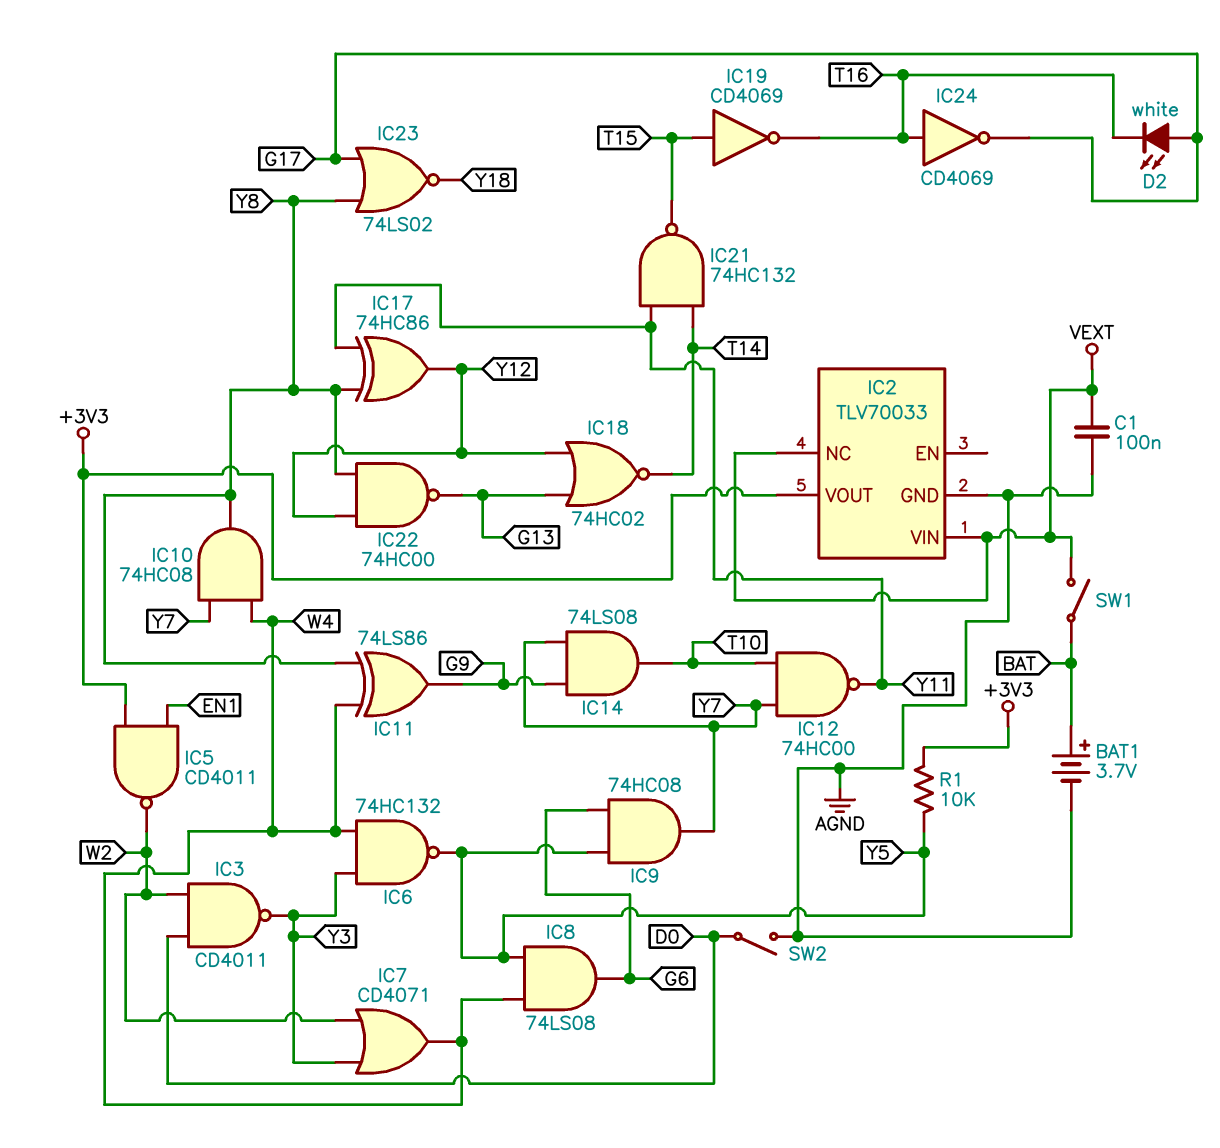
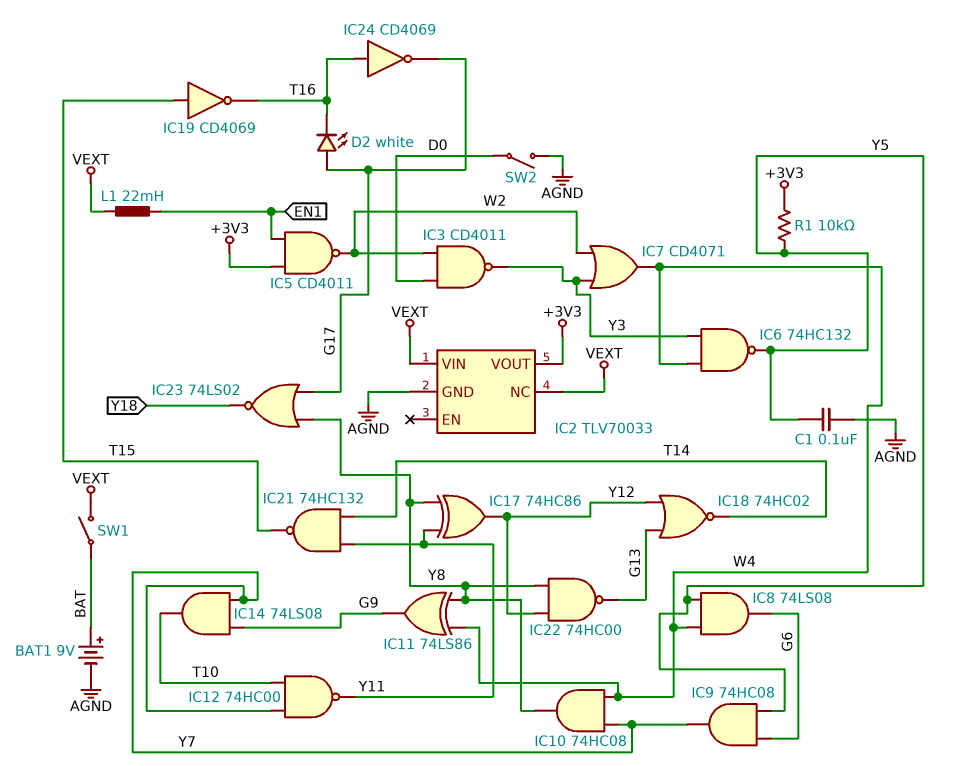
BAT1: 3.7V (plus BAT, minus AGND) -> 9V (plus BAT, minus AGND)
C1: 100nF (AGND, VEXT) -> 100nF (AGND, Y5)
L1: none -> 22mH (EN1, VEXT)

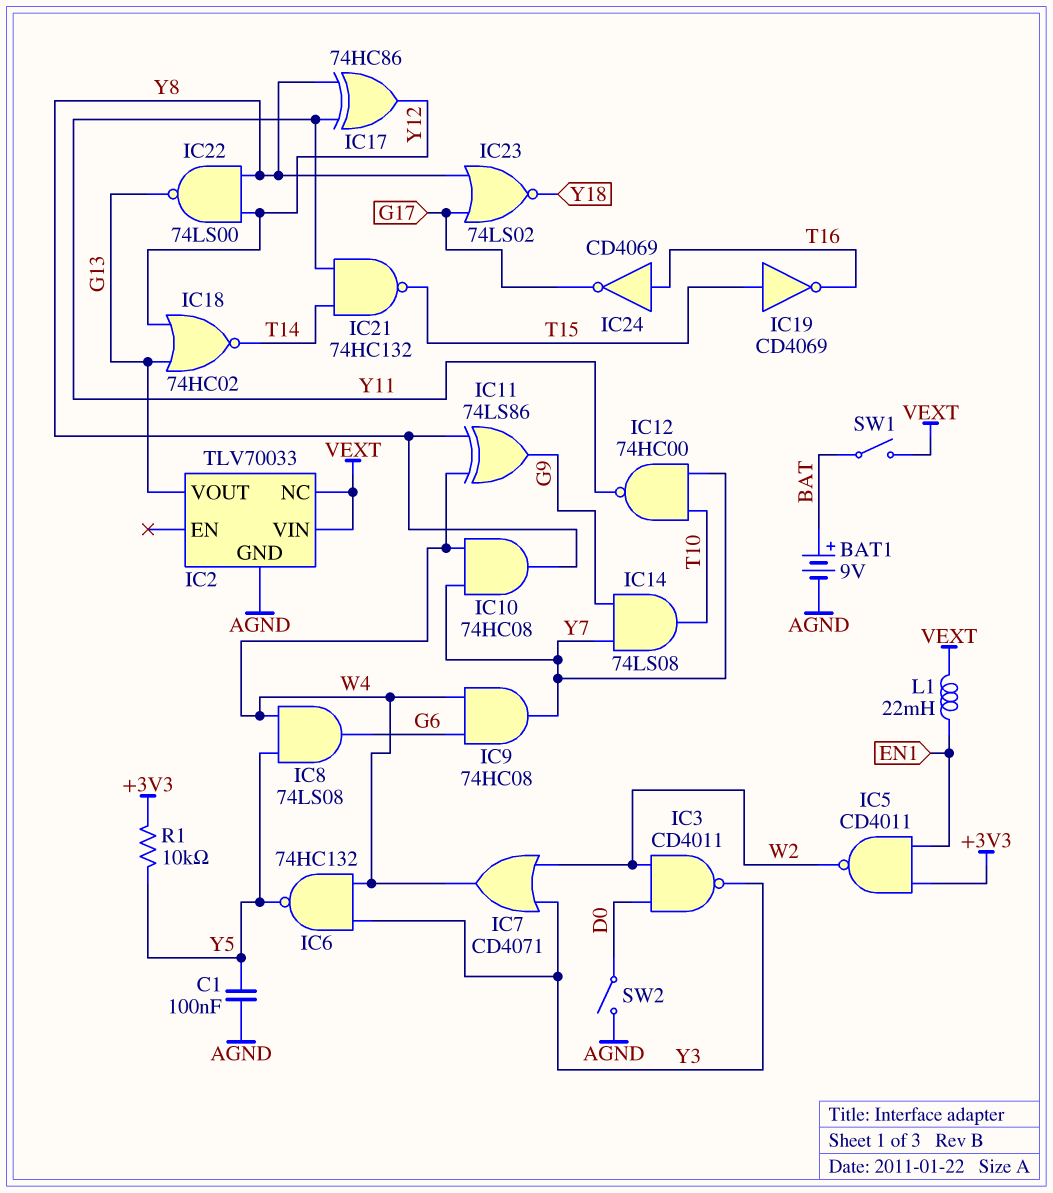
D2: LED white (A G17, K T16) -> none
IC2 pin VOUT: +3V3 -> G13
IC9: AND 74HC08 (in G6, in Y5, out Y7) -> AND 74HC08 (in G6, in W4, out Y7)
IC22: NAND 74HC00 (in Y8, in Y12, out G13) -> NAND 74LS00 (in Y8, in Y12, out G13)

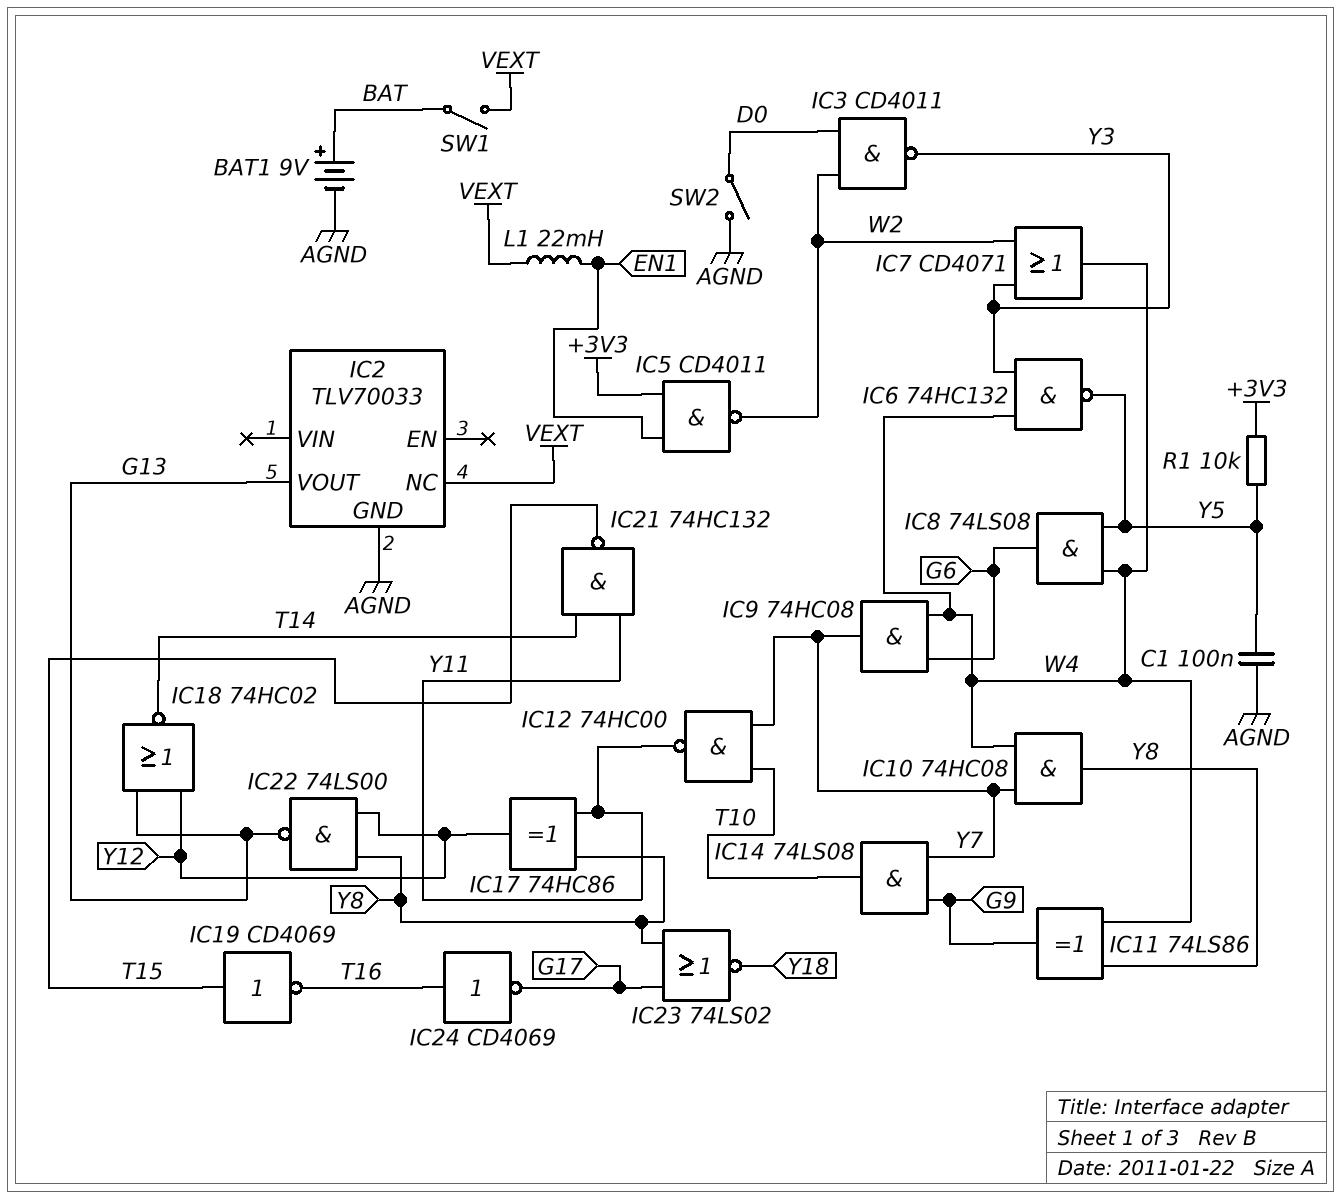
IC2 pin VIN: VEXT -> none

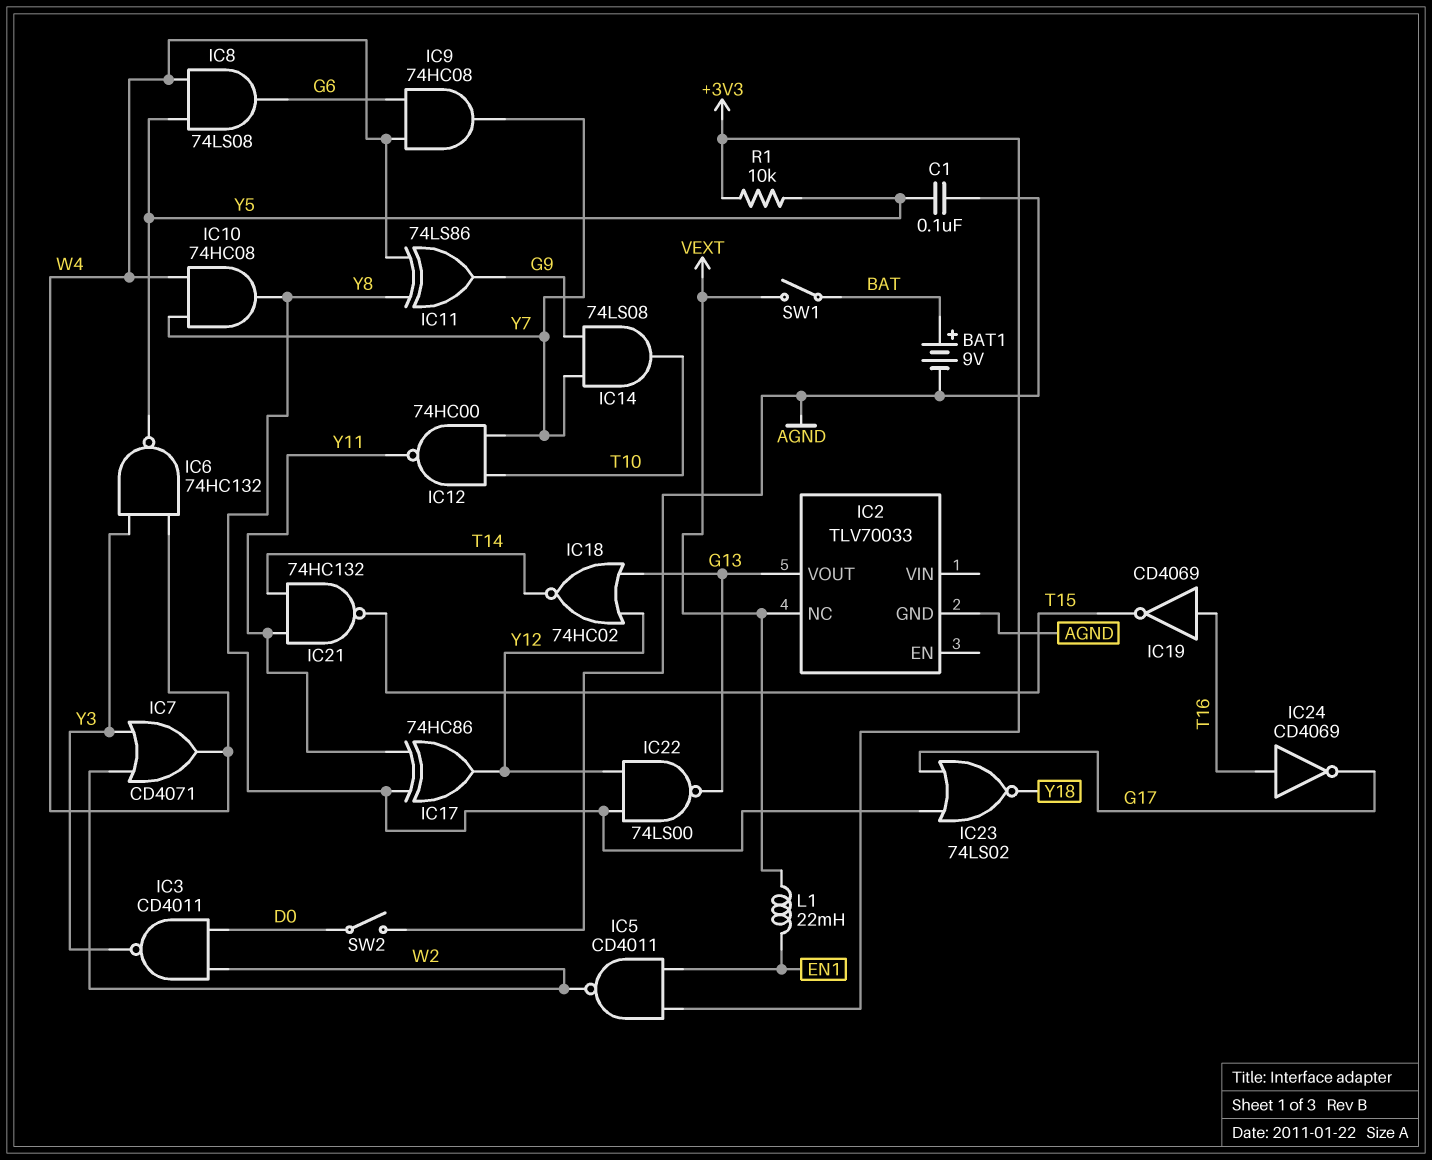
IC19: NOT CD4069 (in T15, out T16) -> NOT CD4069 (in T16, out T15)

